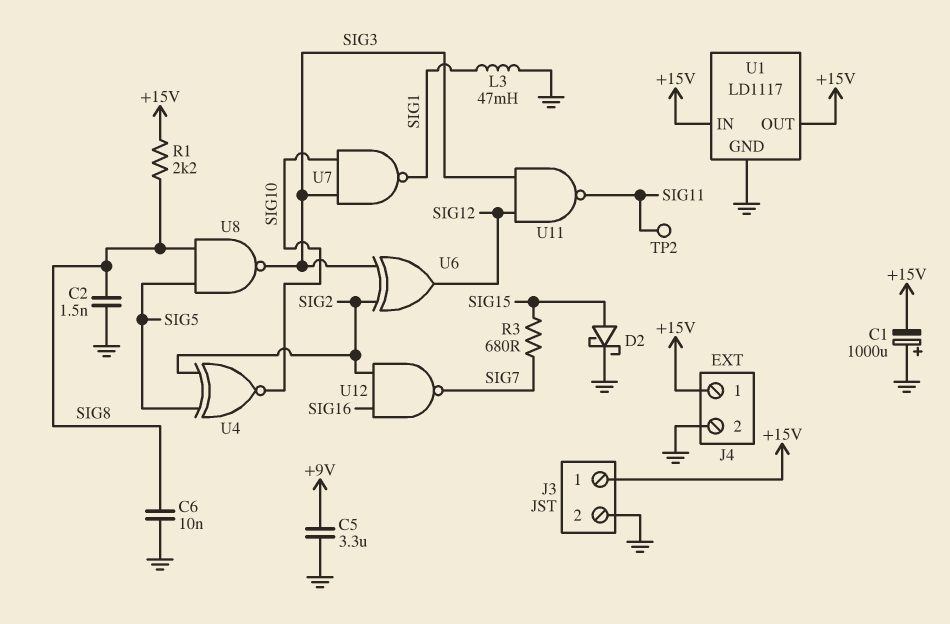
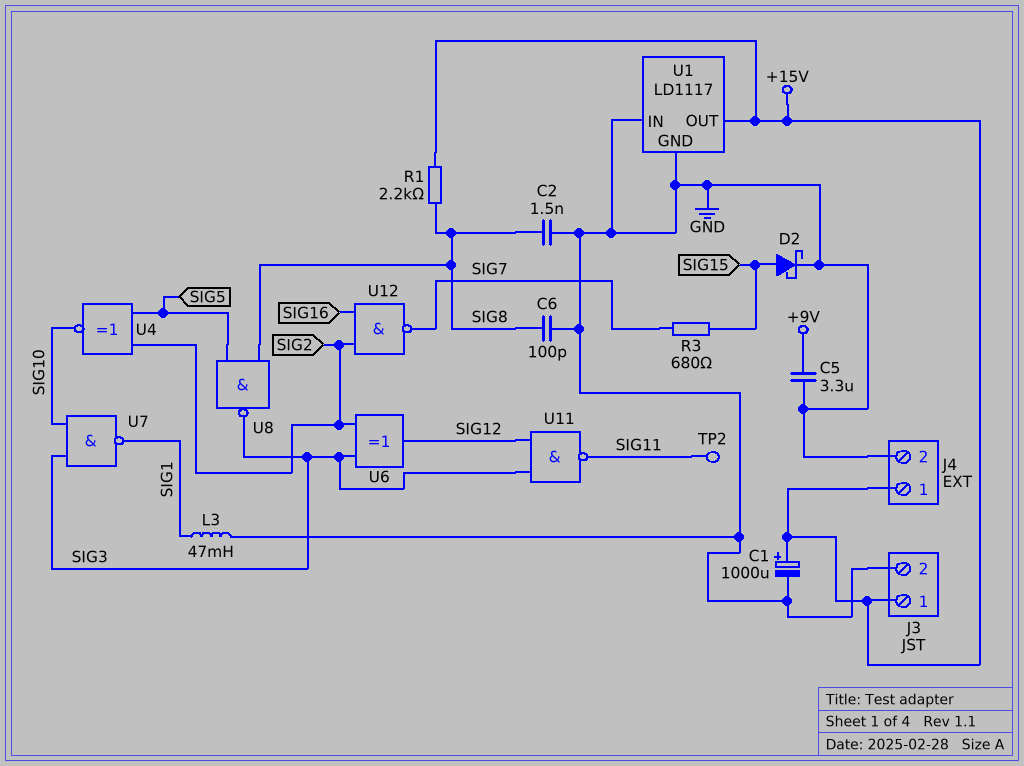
C1: 1000uF (plus GND, minus +15V) -> 1000uF (plus +15V, minus GND)
C6: 10nF (GND, SIG8) -> 100pF (GND, SIG8)
U1 pin IN: +15V -> GND

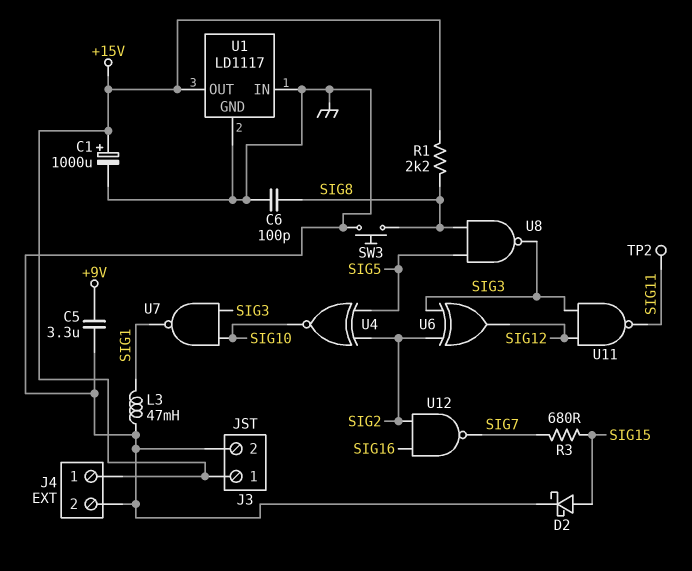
C2: 1.5nF (GND, SIG8) -> none
SW3: none -> button (GND, SIG8)

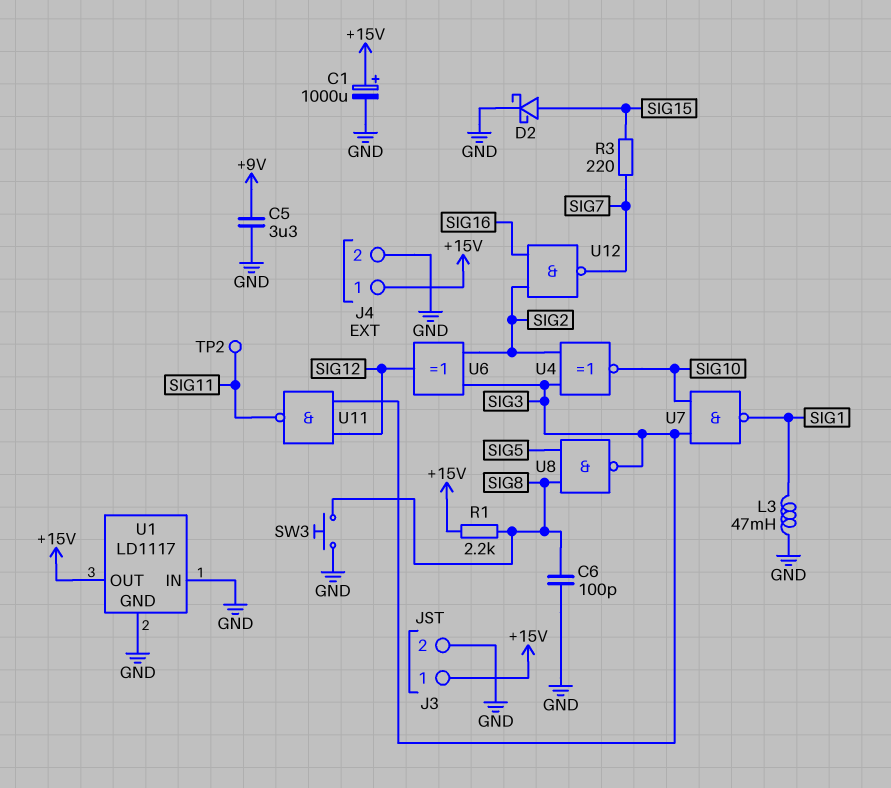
R3: 680 (SIG7, SIG15) -> 220 (SIG7, SIG15)
U4: XNOR (in SIG2, in SIG5, out SIG10) -> XNOR (in SIG2, in SIG3, out SIG10)

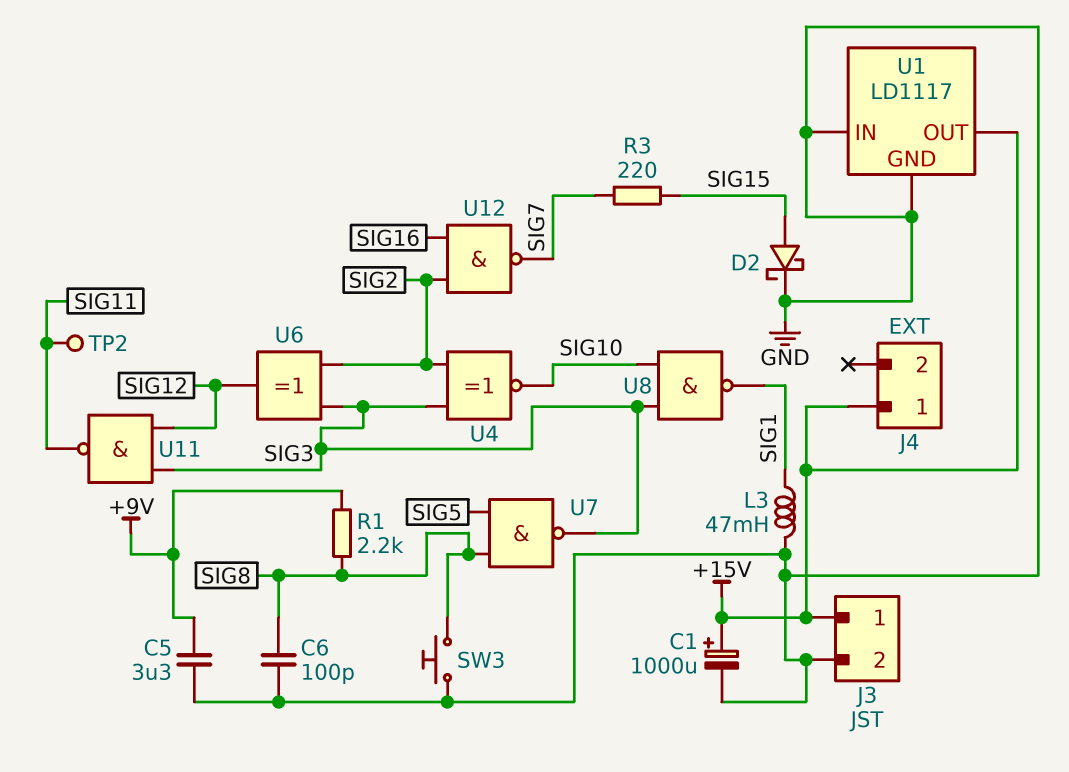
J4 pin 2: GND -> none
R1: 2.2k (+15V, SIG8) -> 2.2k (+9V, SIG8)
U7: NAND (in SIG3, in SIG10, out SIG1) -> NAND (in SIG5, in SIG8, out SIG3)
U8: NAND (in SIG5, in SIG8, out SIG3) -> NAND (in SIG3, in SIG10, out SIG1)

